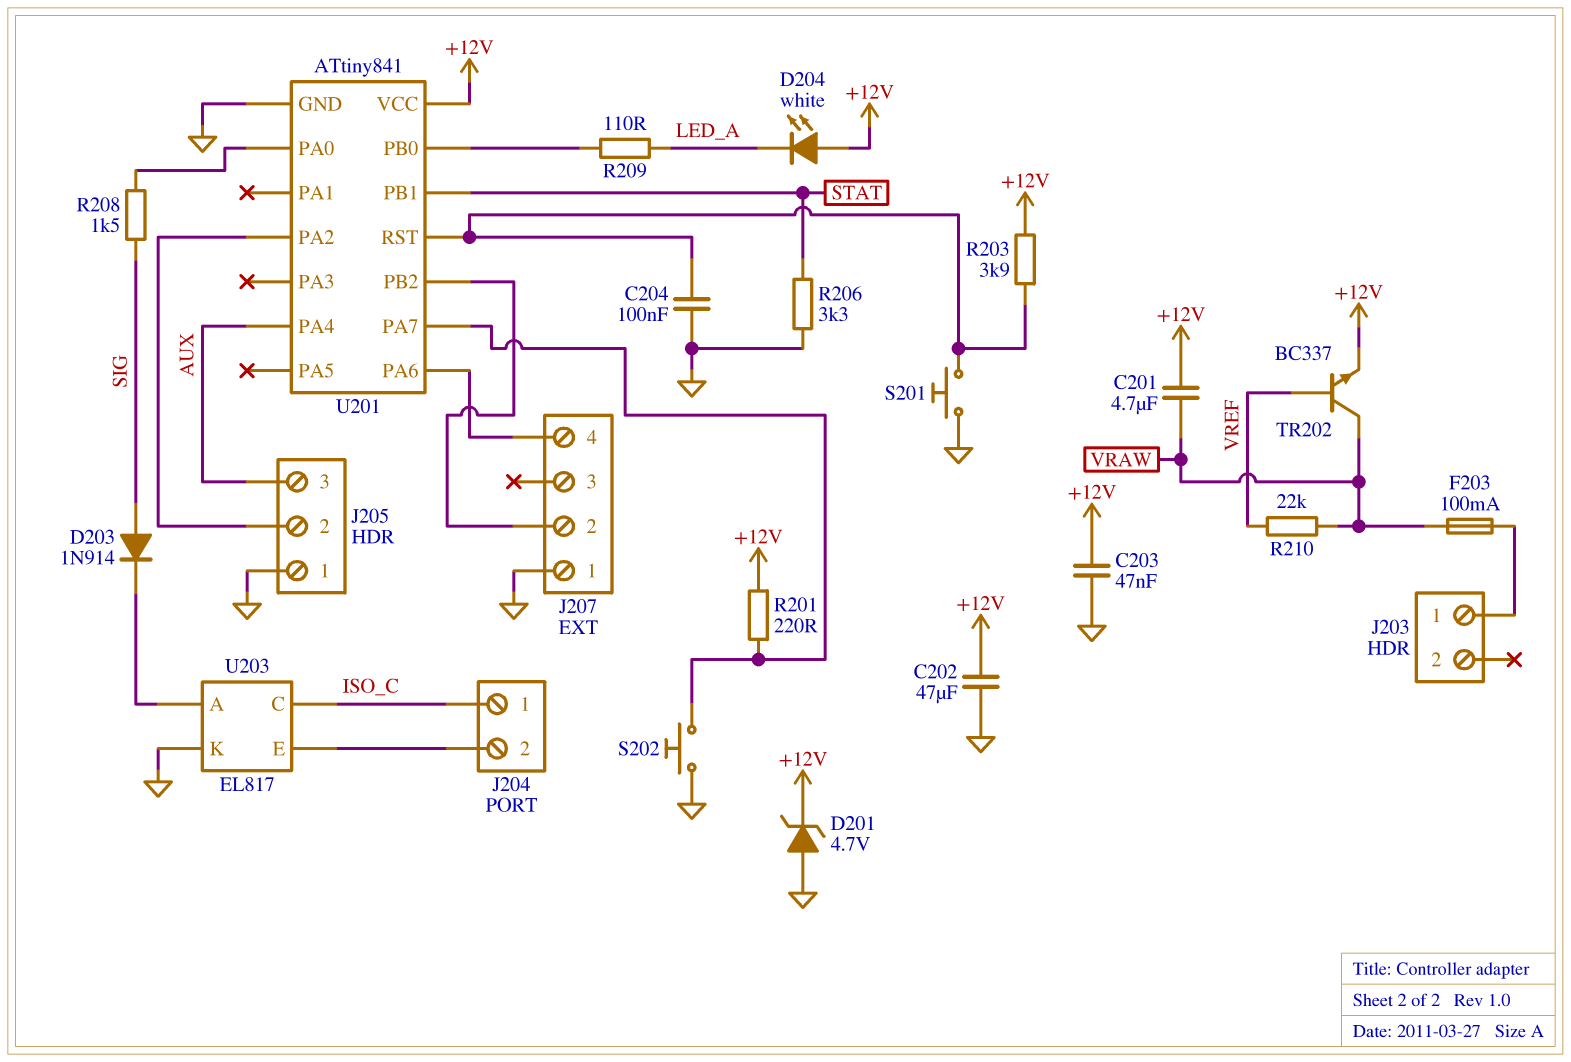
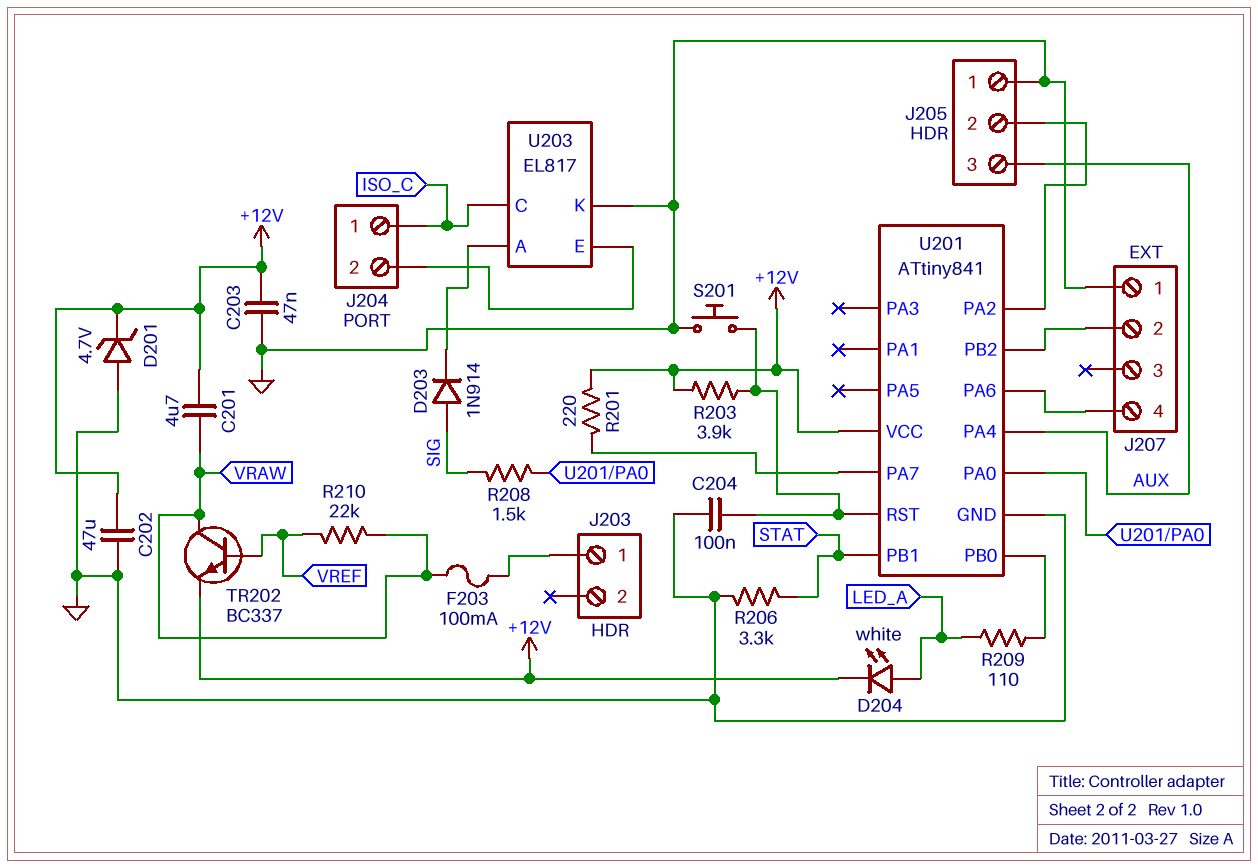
D204: LED white (A +12V, K LED_A) -> LED white (A LED_A, K +12V)
S202: button (GND, U201/PA7) -> none

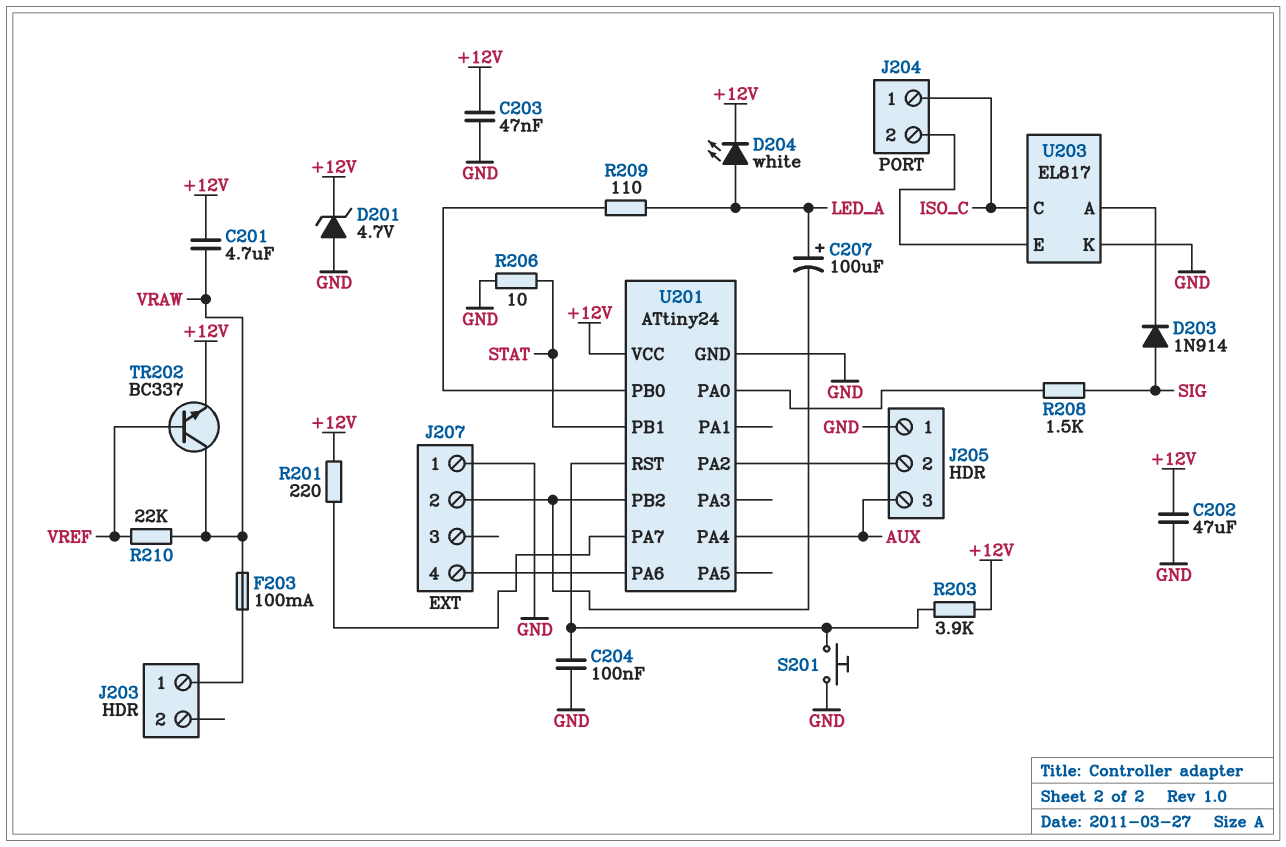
C207: none -> 100uF (plus LED_A, minus J207/2)
R206: 3.3k (GND, STAT) -> 10 (GND, STAT)
U201: ATtiny841 -> ATtiny24

